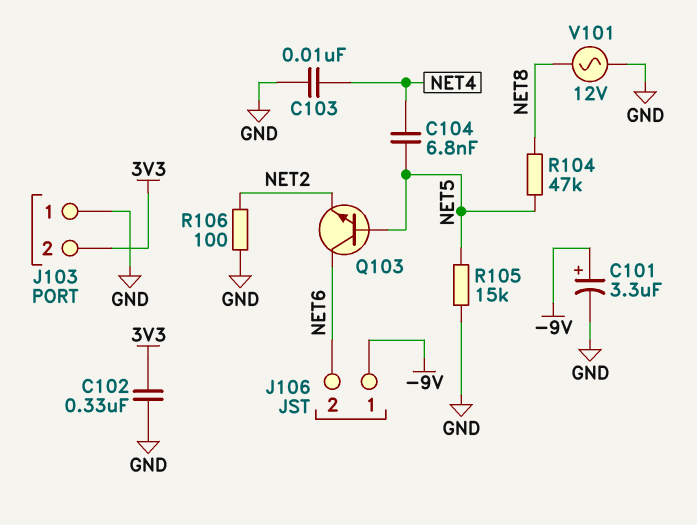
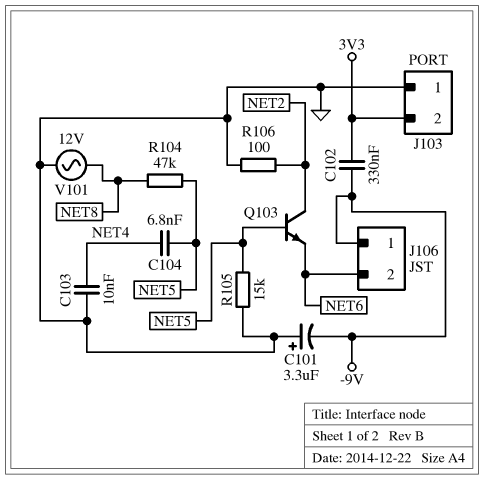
C101: 3.3uF (plus -9V, minus GND) -> 3.3uF (plus GND, minus -9V)
C102: 330nF (3V3, GND) -> 330nF (-9V, 3V3)
Q103: NPN (B NET5, C NET6, E NET2) -> NPN (B NET5, C NET2, E NET6)

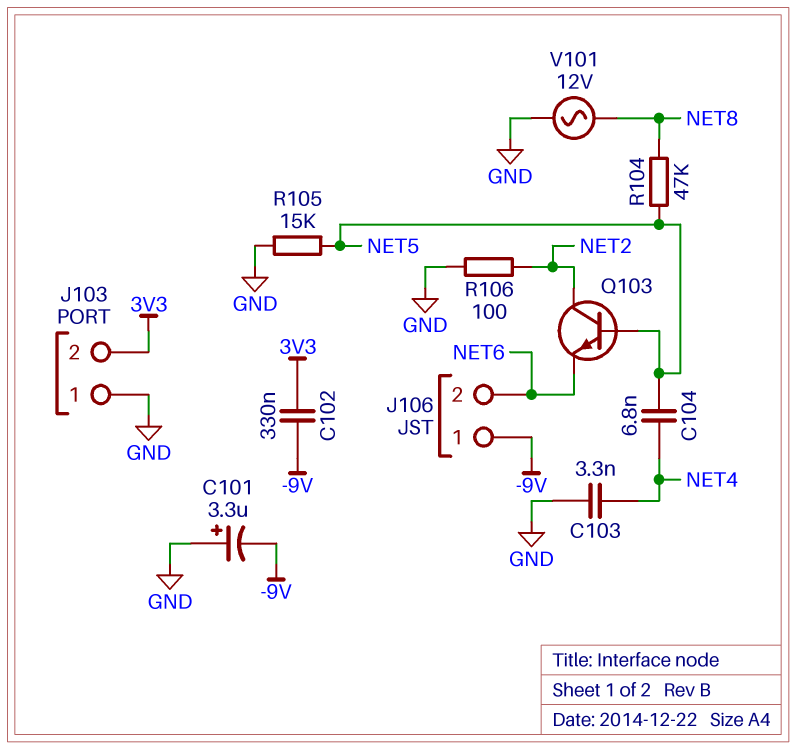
C103: 10nF (GND, NET4) -> 3.3nF (GND, NET4)

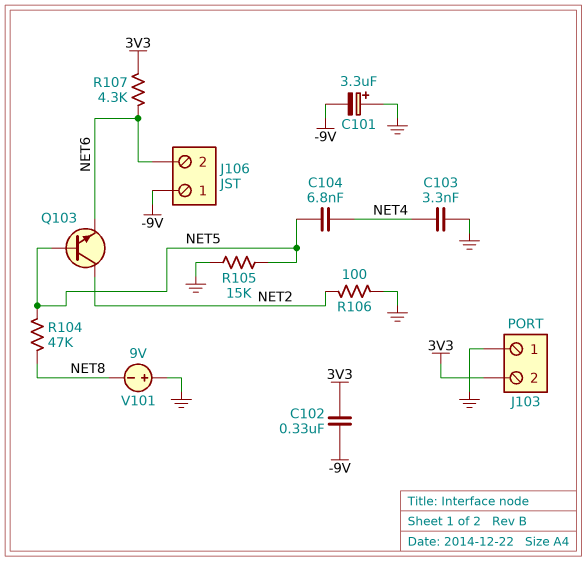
R107: none -> 4.3k (3V3, NET6)
V101: AC 12V (GND, NET8) -> 9V (plus GND, minus NET8)

